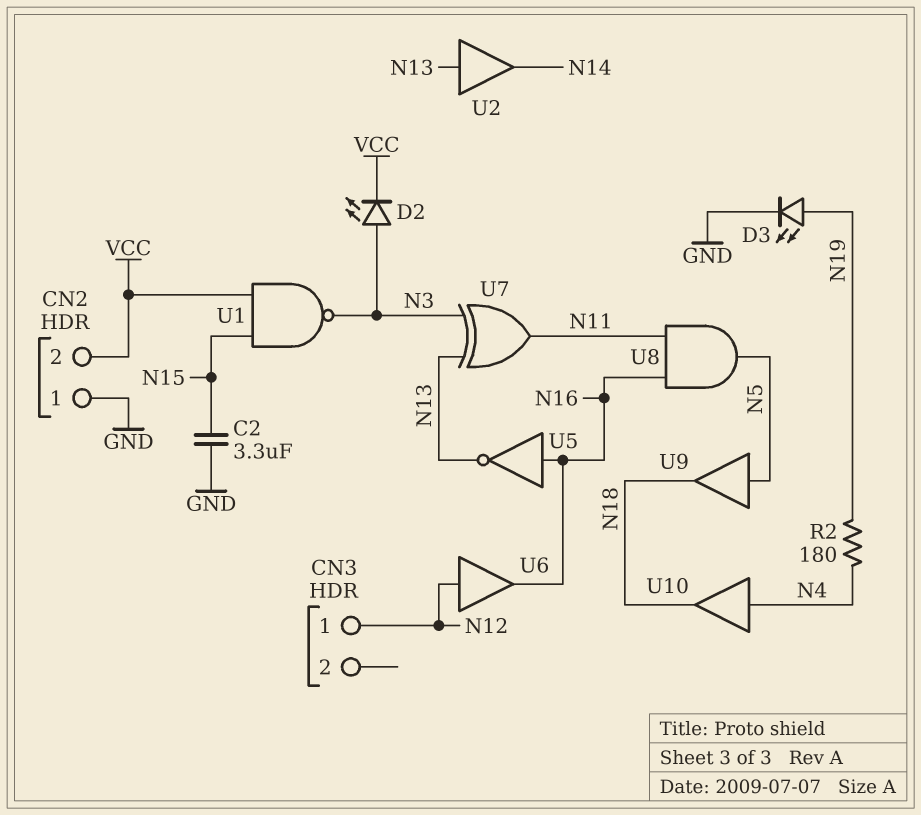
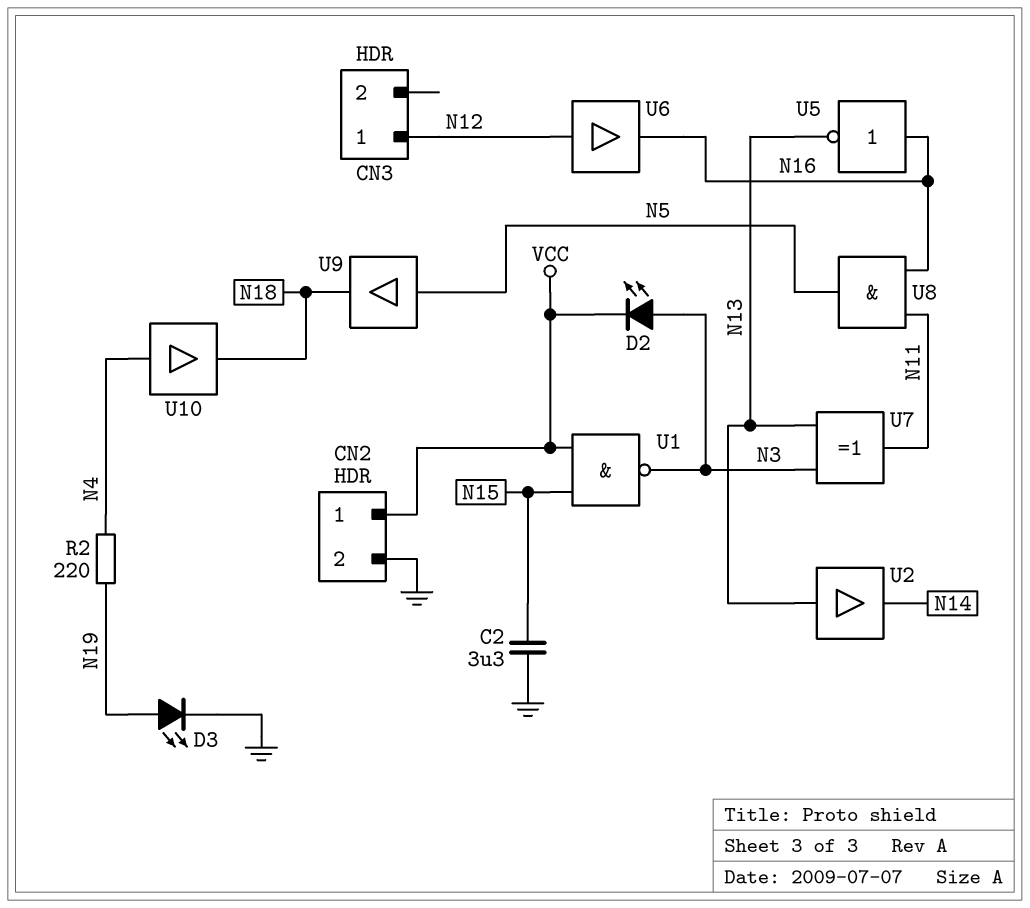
CN2 pin 1: GND -> VCC
CN2 pin 2: VCC -> GND
R2: 180 (N4, N19) -> 220 (N4, N19)

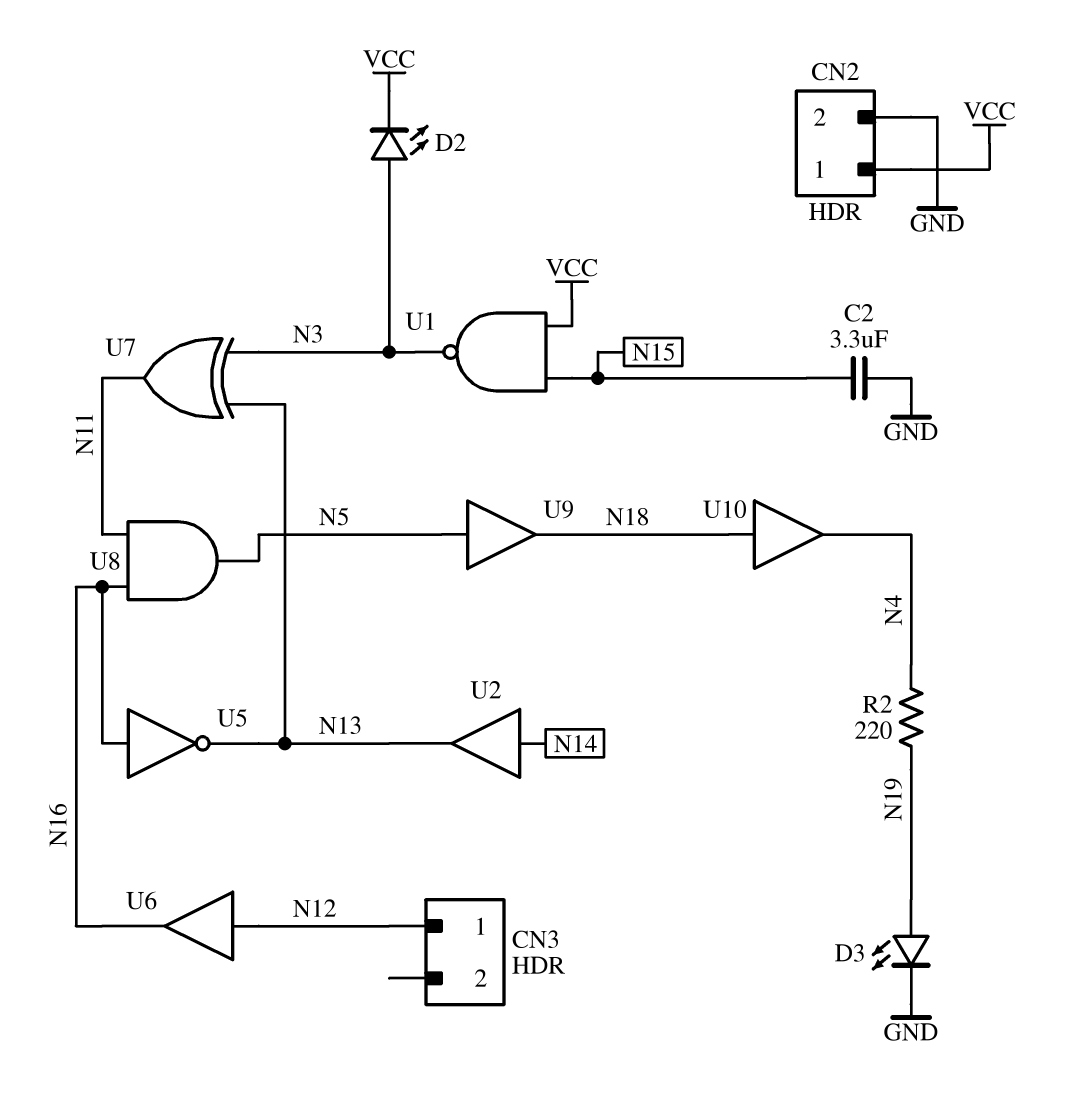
U2: buffer (in N13, out N14) -> buffer (in N14, out N13)
U10: buffer (in N4, out N18) -> buffer (in N18, out N4)

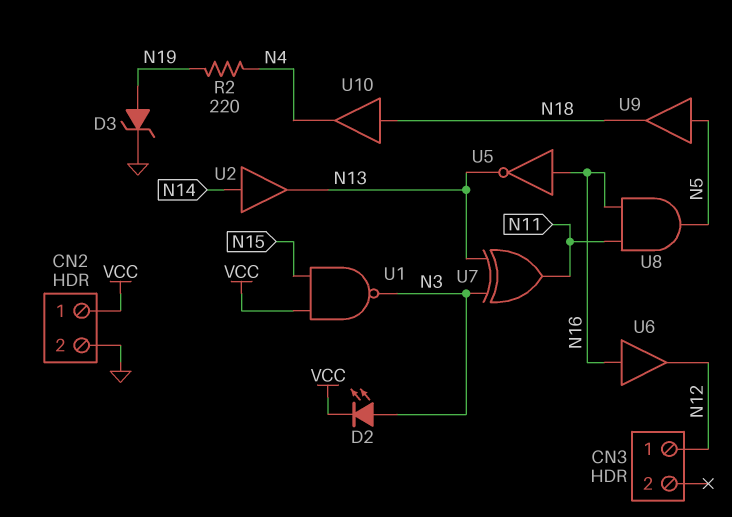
C2: 3.3uF (GND, N15) -> none
D3: LED (A N19, K GND) -> zener (A N19, K GND)
U6: buffer (in N12, out N16) -> buffer (in N16, out N12)

